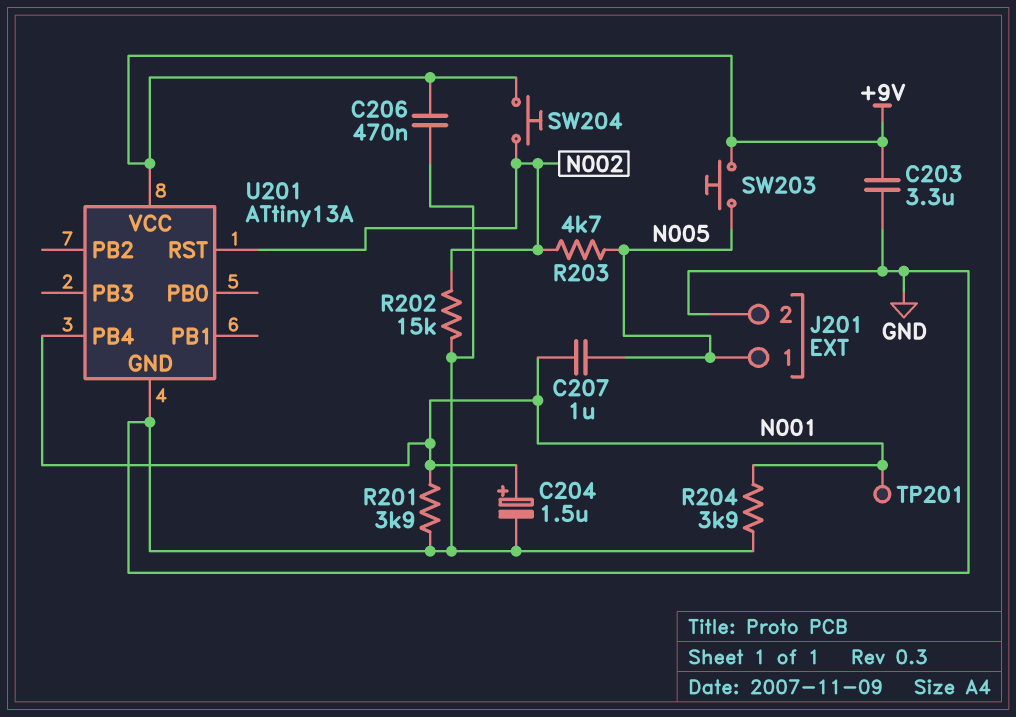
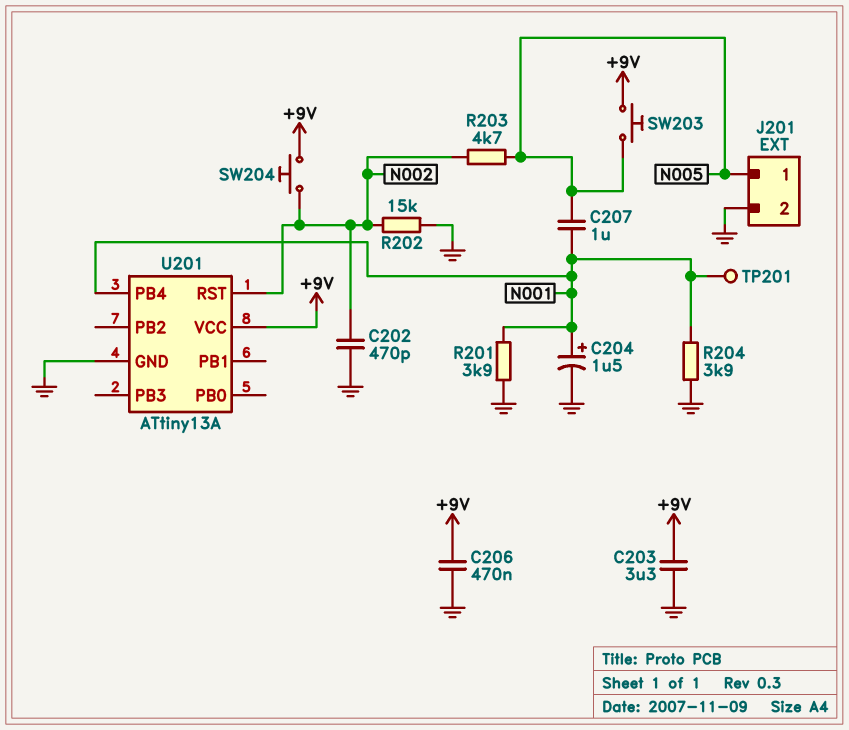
C202: none -> 470pF (GND, N002)

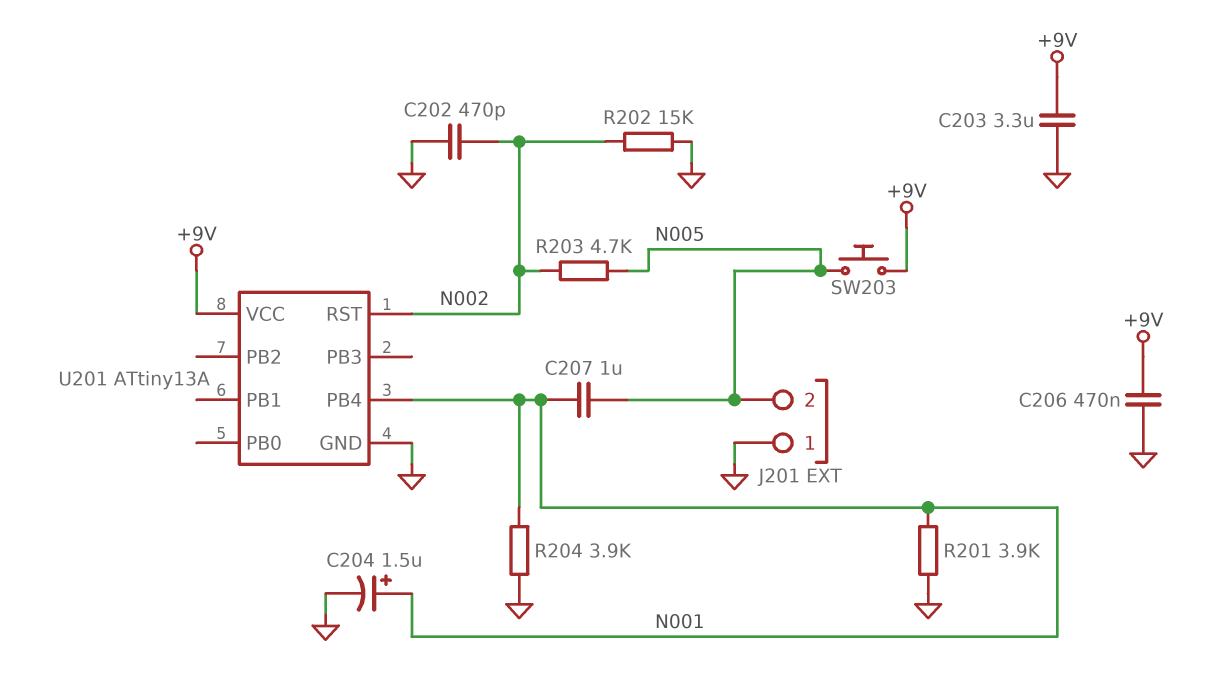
J201 pin 1: N005 -> GND
J201 pin 2: GND -> N005
SW204: button (+9V, N002) -> none
TP201: test point (N001) -> none

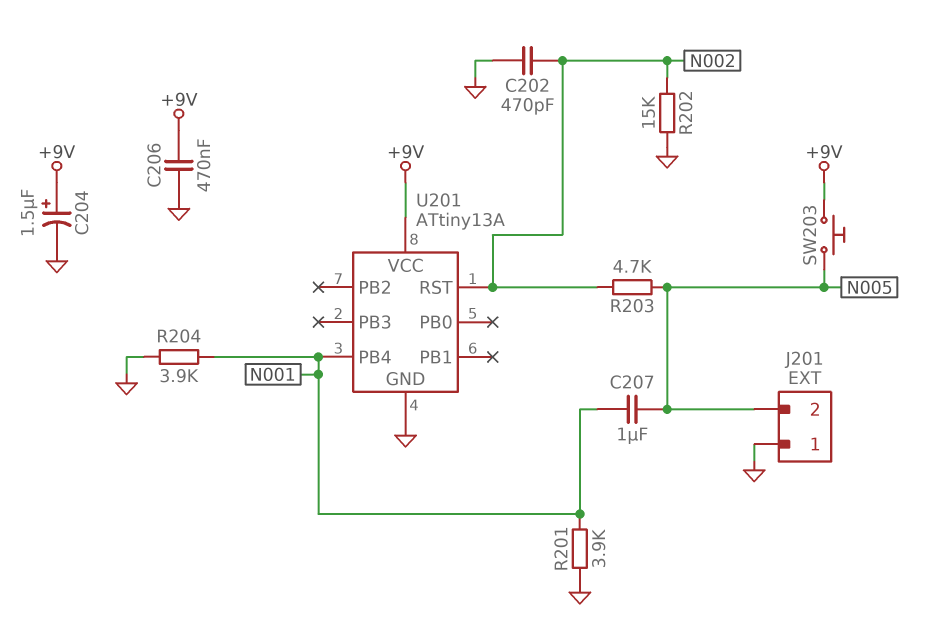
C203: 3.3uF (+9V, GND) -> none
C204: 1.5uF (plus N001, minus GND) -> 1.5uF (plus +9V, minus GND)

